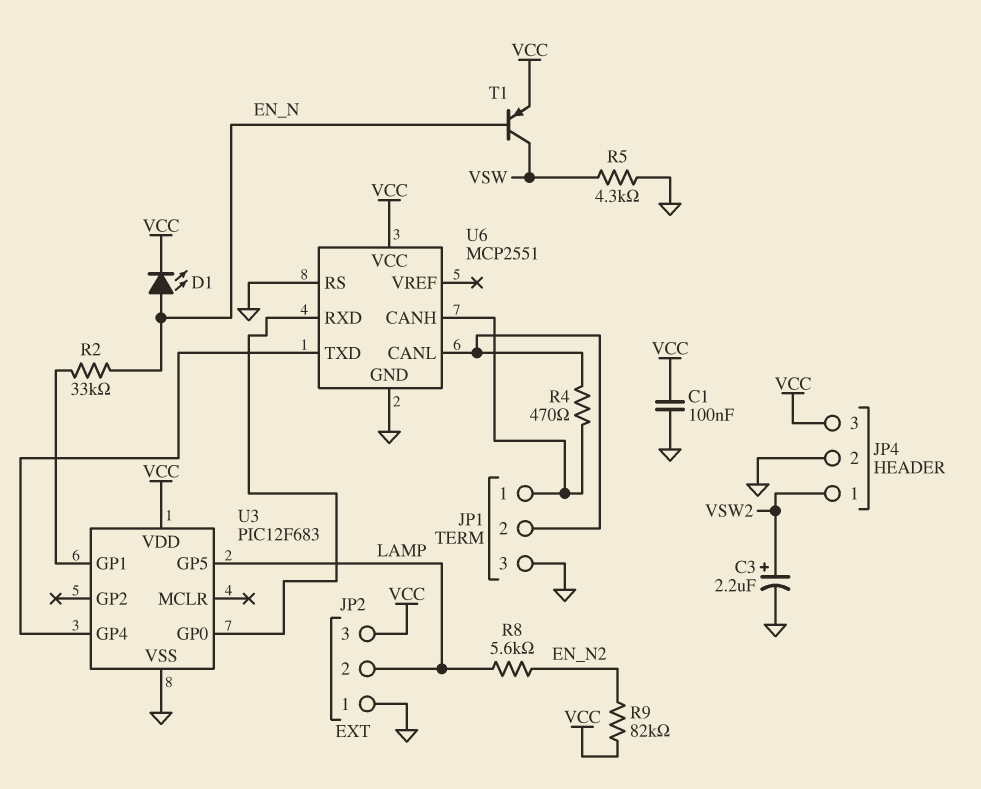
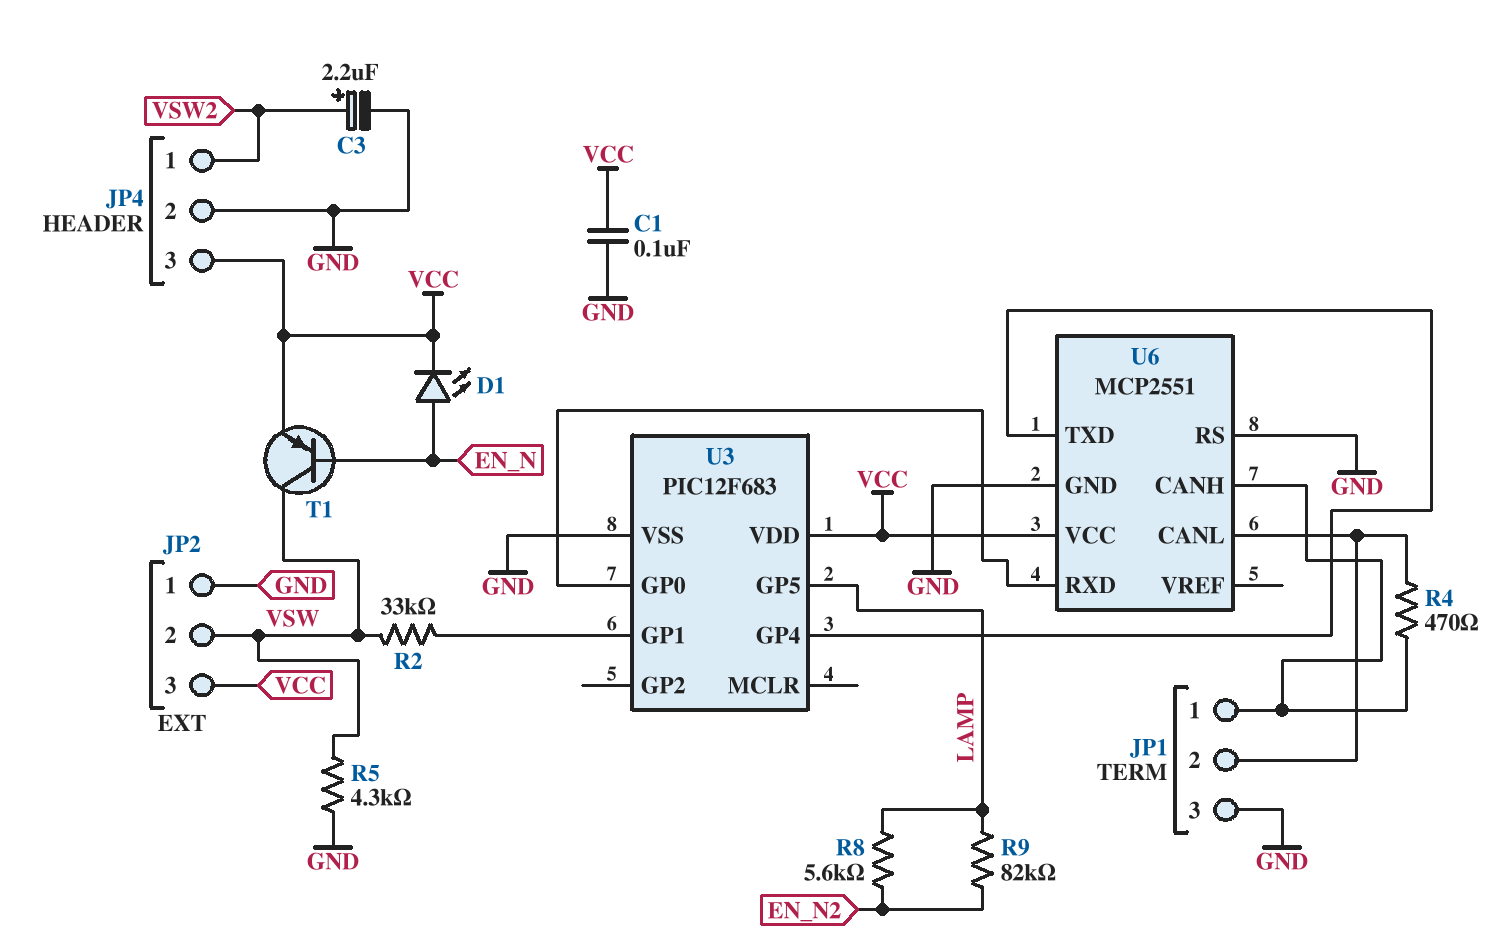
JP2 pin 2: LAMP -> VSW
R2: 33k (EN_N, U3/GP1) -> 33k (U3/GP1, VSW)
R9: 82k (EN_N2, VCC) -> 82k (EN_N2, LAMP)

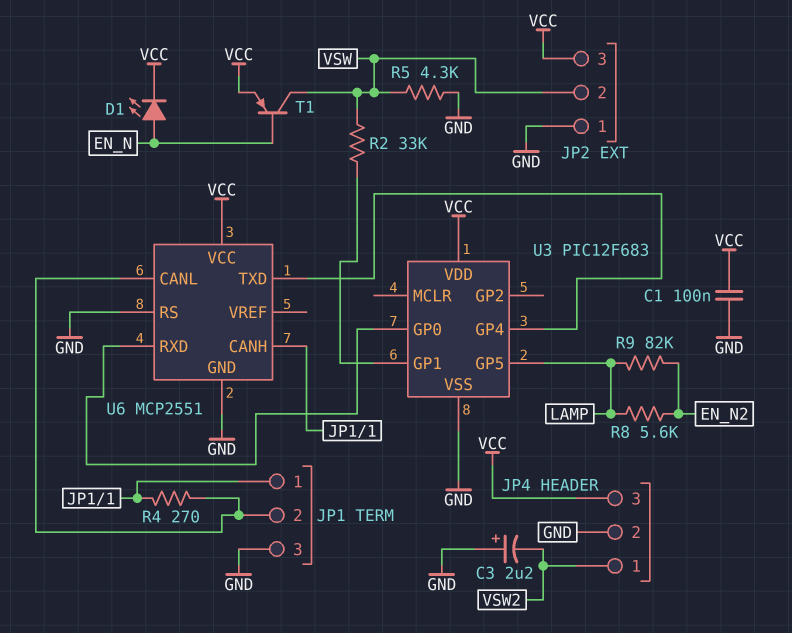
C3: 2.2uF (plus VSW2, minus GND) -> 2.2uF (plus GND, minus VSW2)
R4: 470 (JP1/1, JP1/2) -> 270 (JP1/1, JP1/2)

